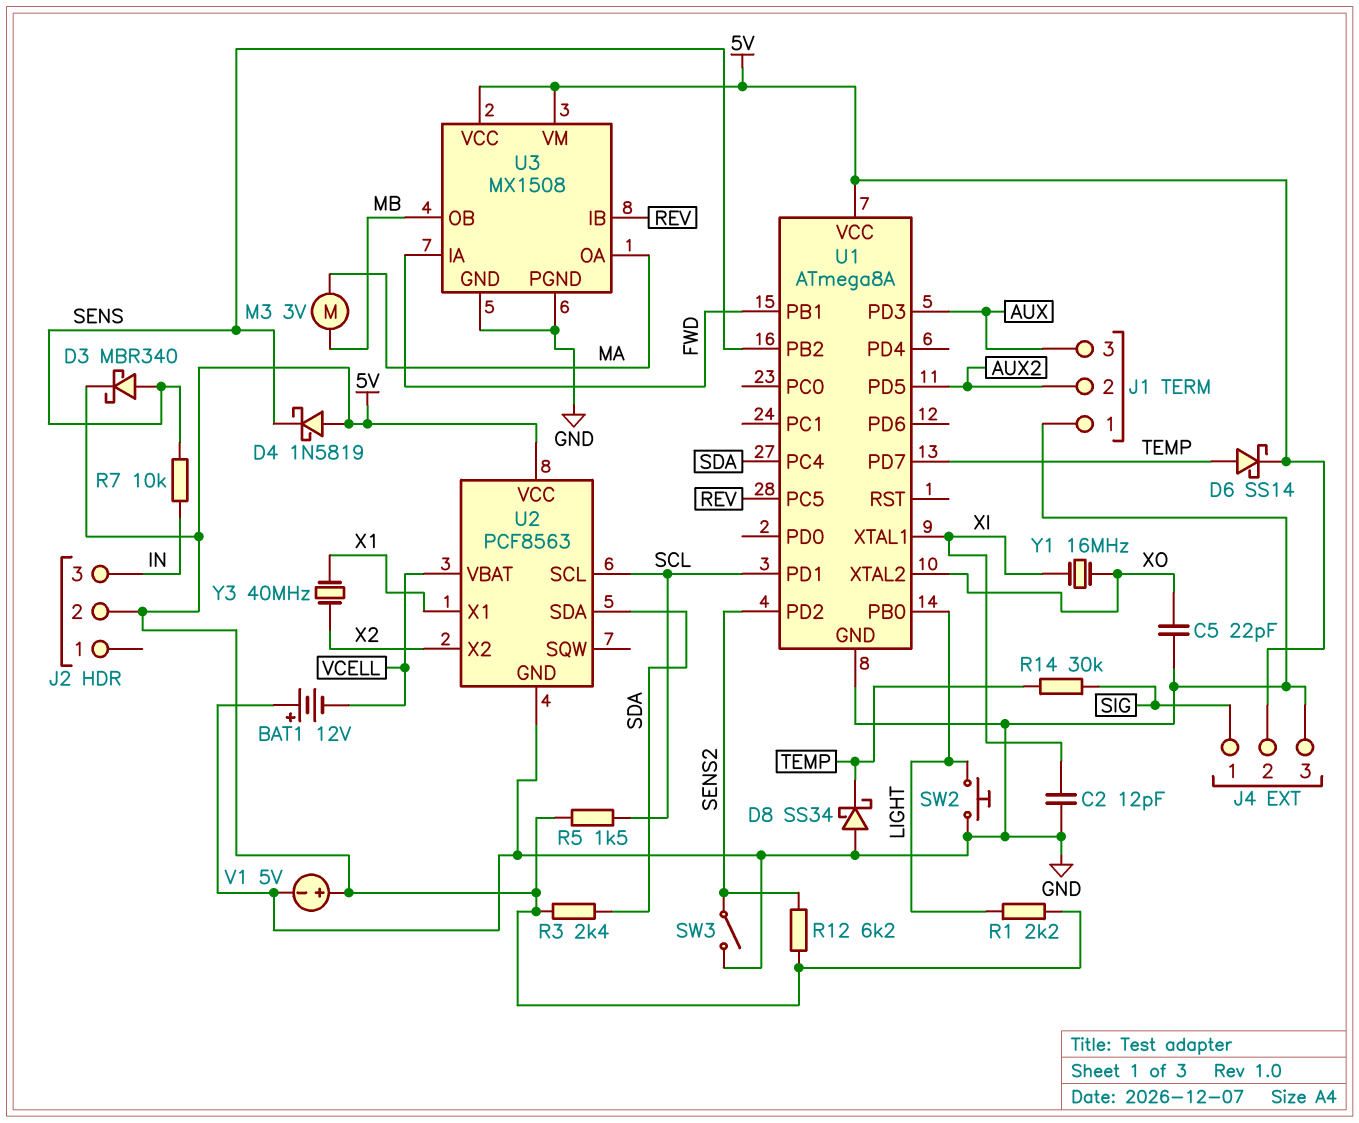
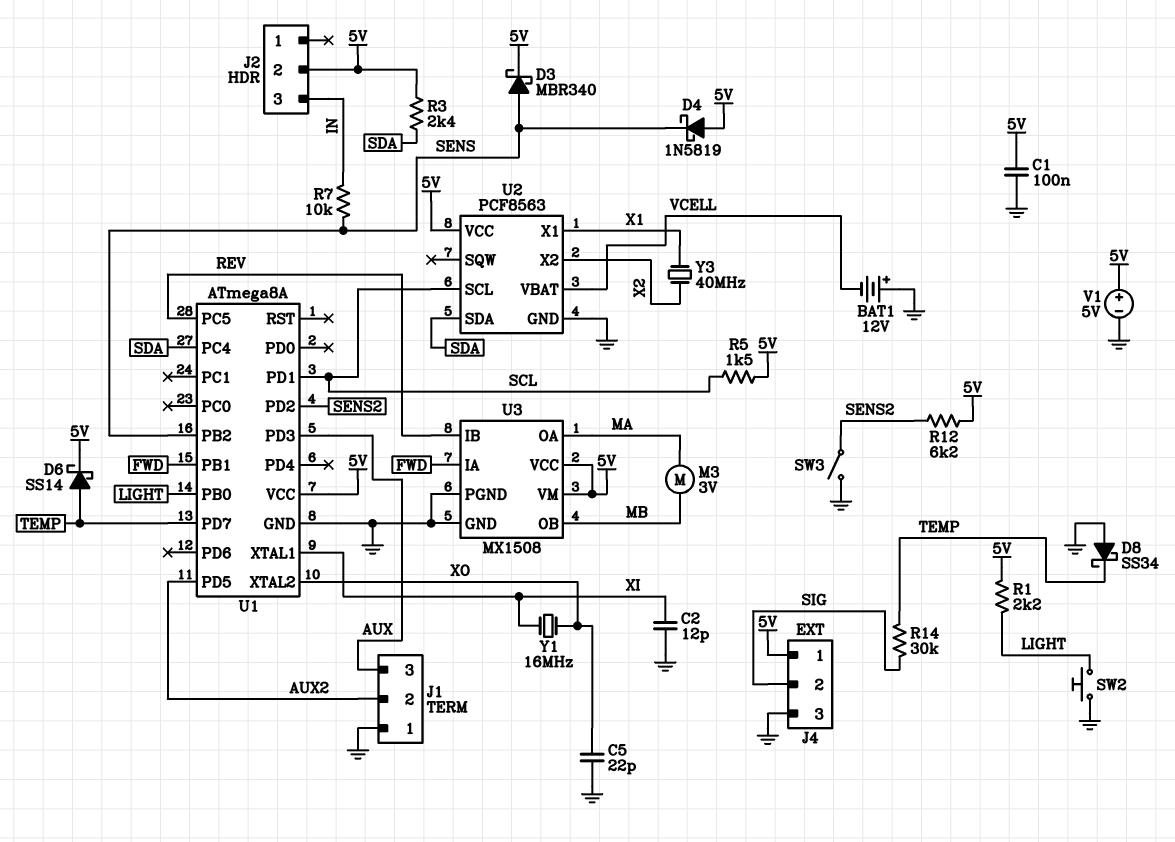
C1: none -> 100nF (5V, GND)
J4 pin 1: SIG -> 5V
J4 pin 2: 5V -> SIG

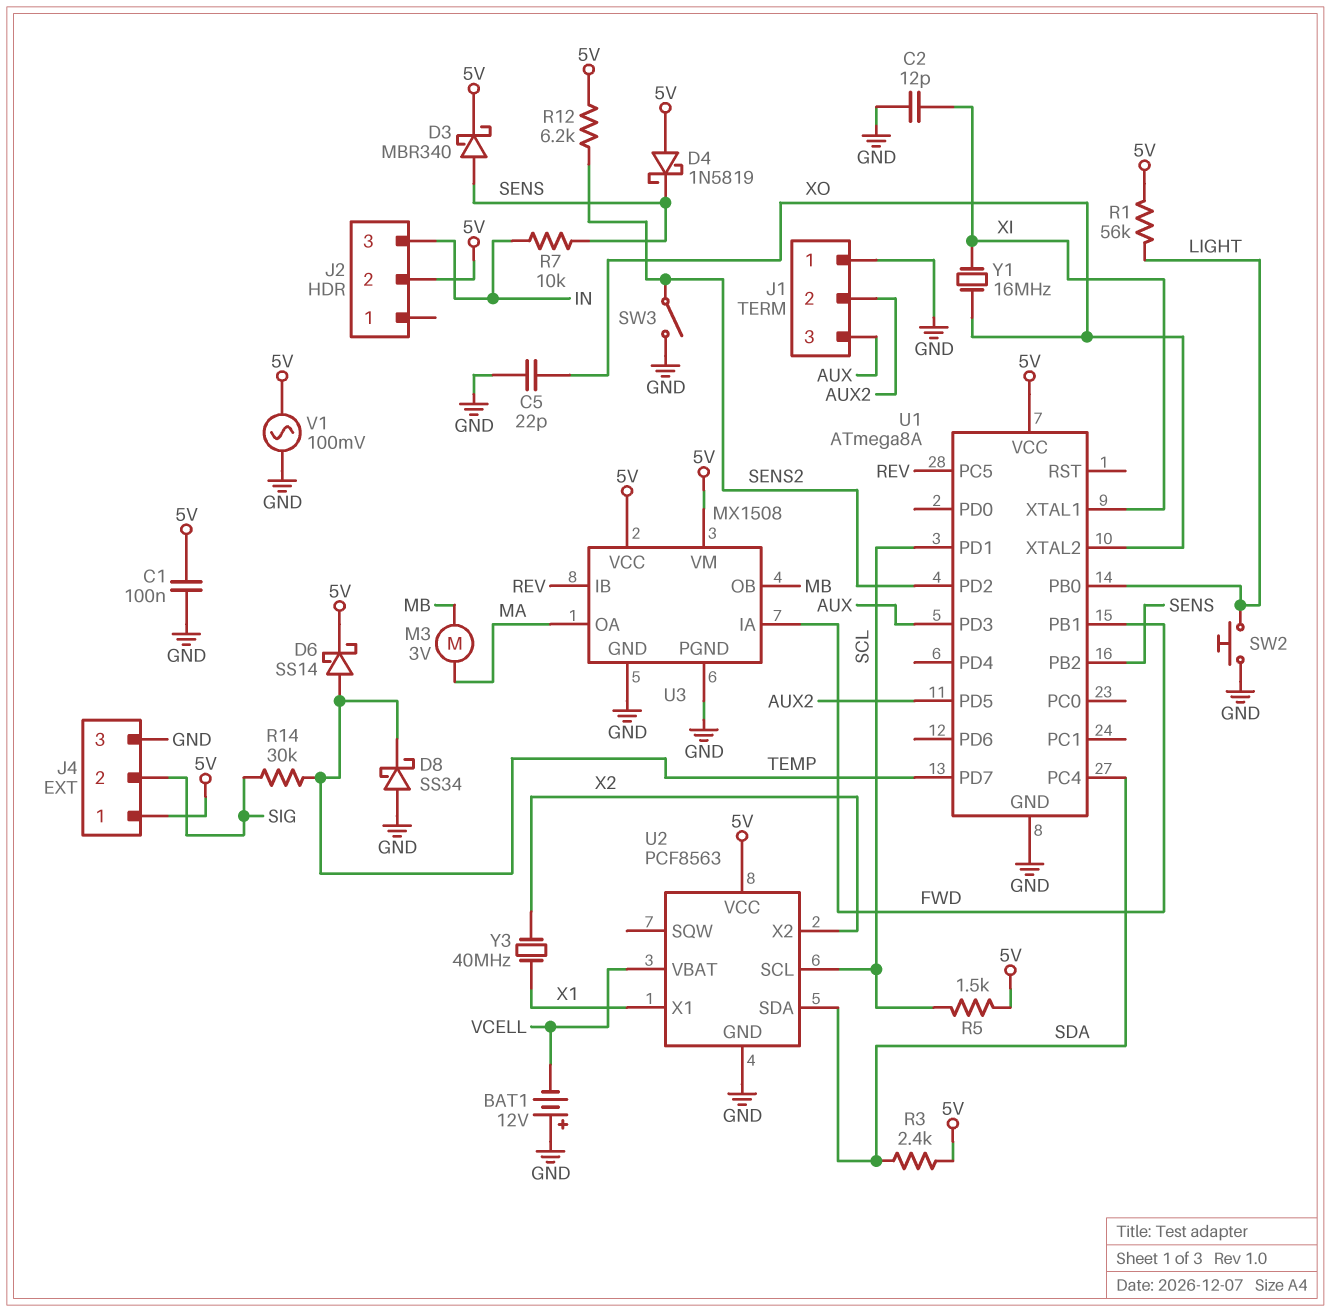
R1: 2.2k (5V, LIGHT) -> 56k (5V, LIGHT)
V1: 5V (plus 5V, minus GND) -> AC 100mV (5V, GND)

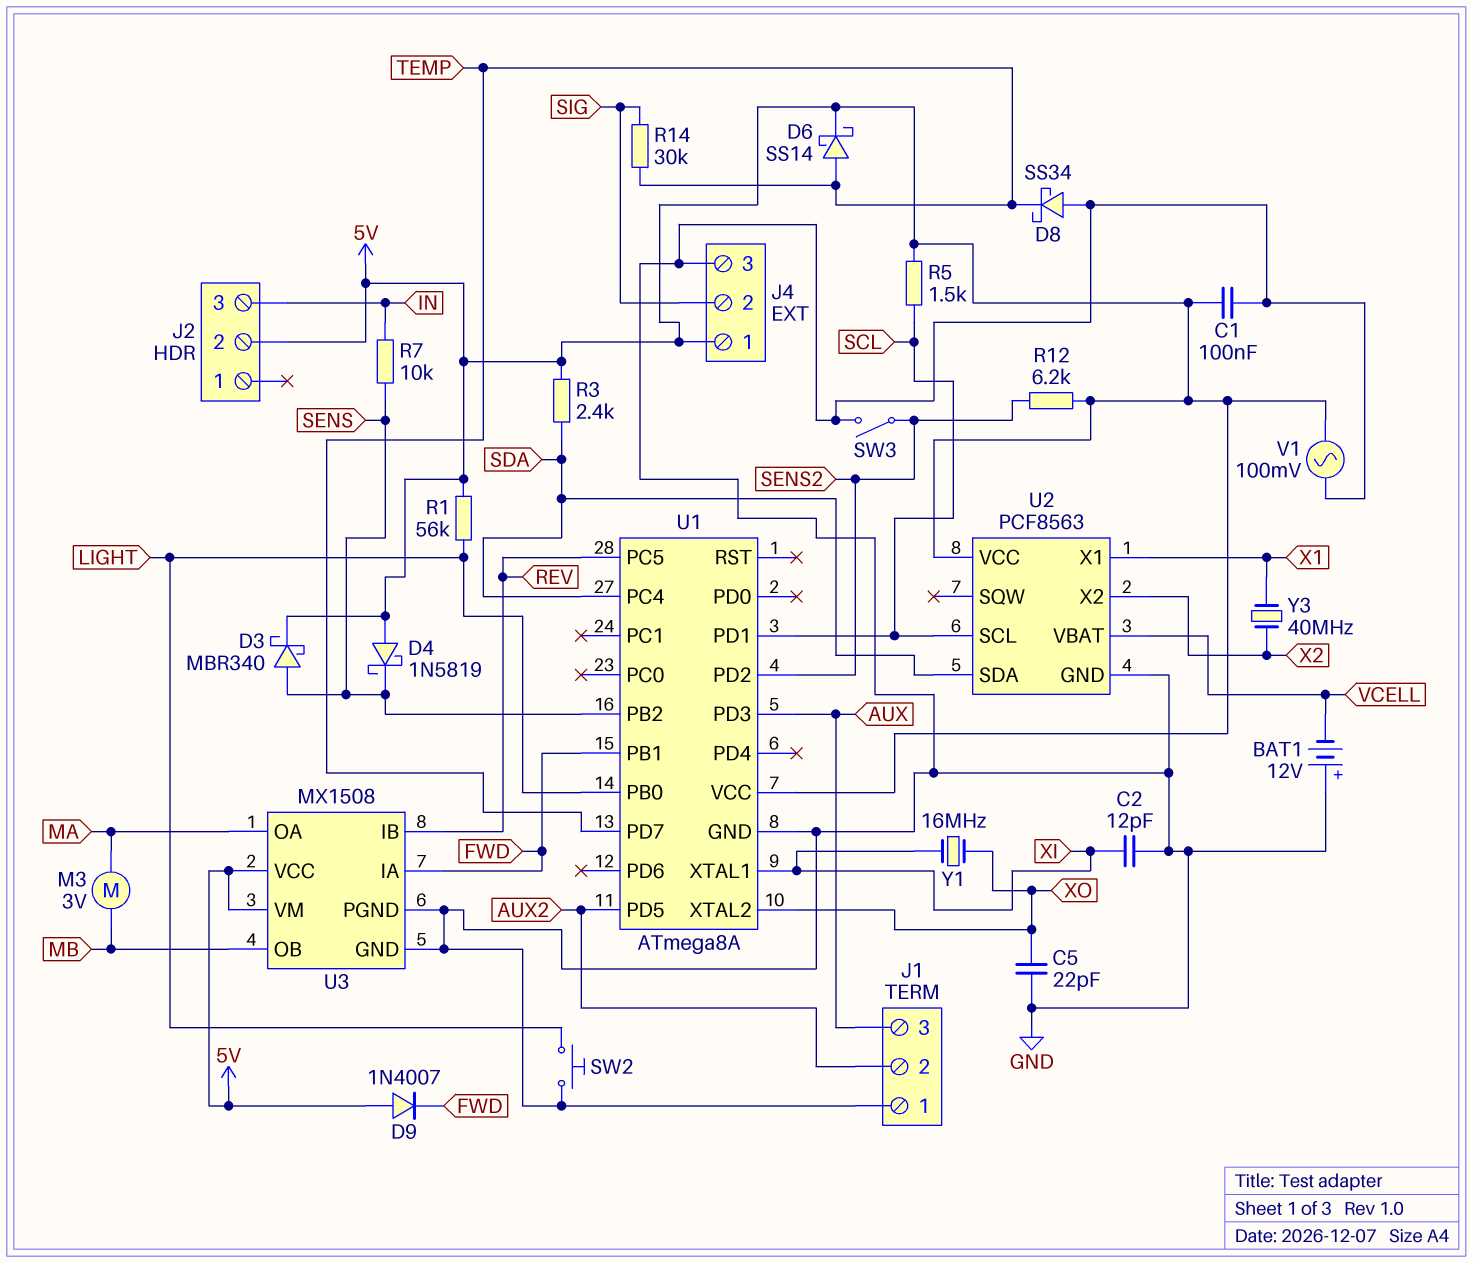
D9: none -> diode 1N4007 (A 5V, K FWD)

